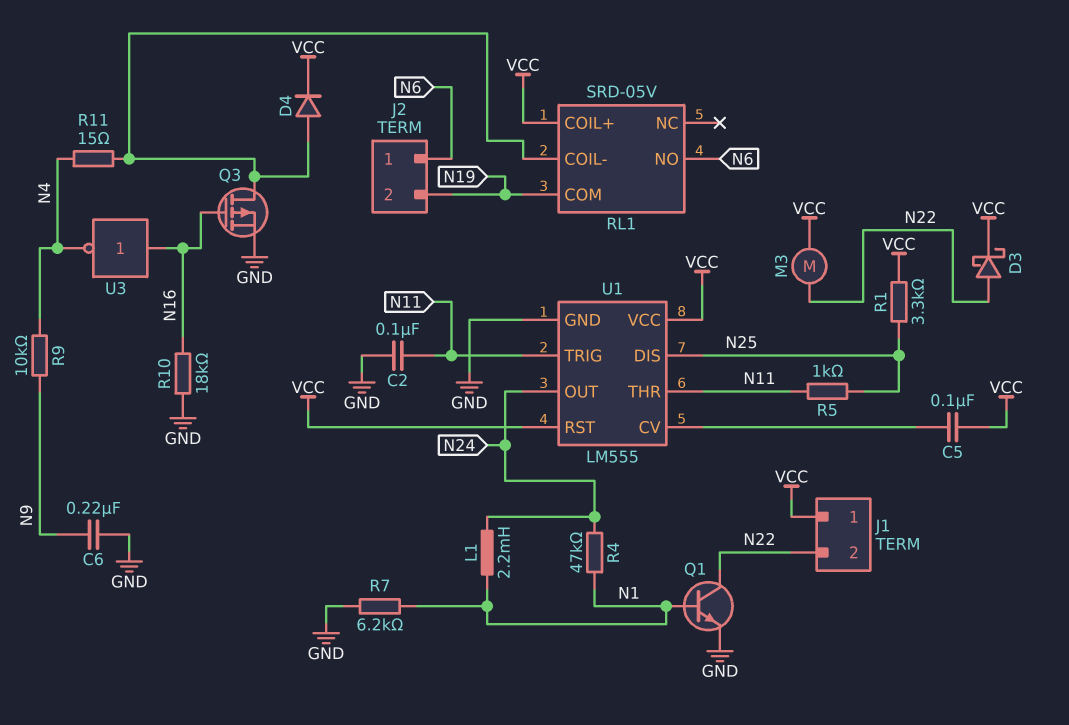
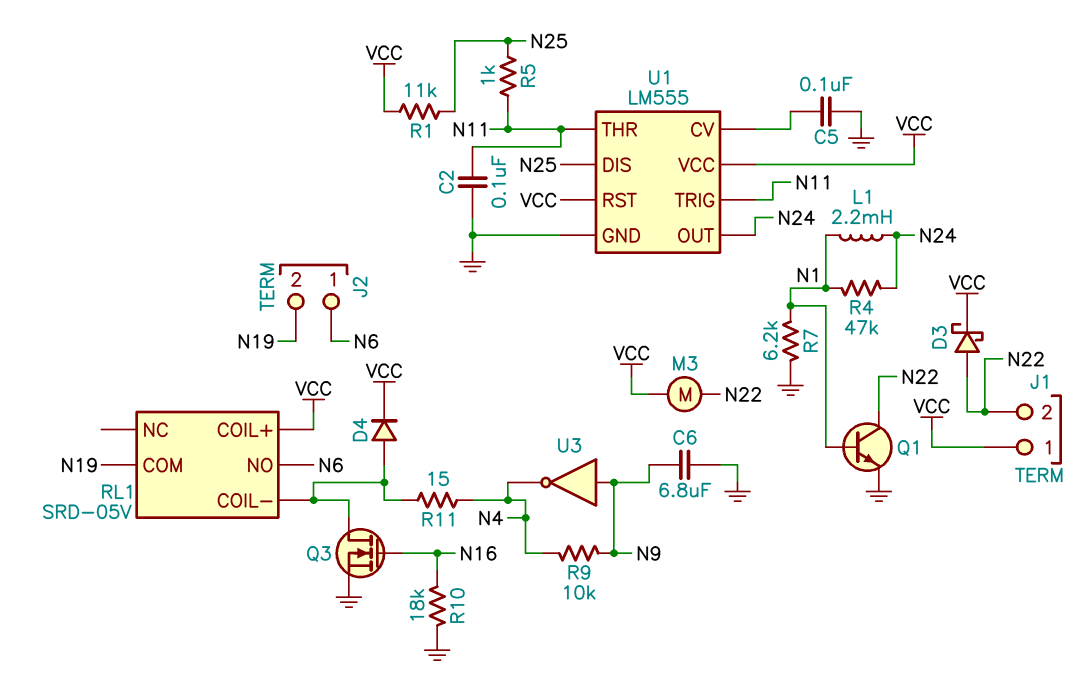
C5: 100nF (U1/CV, VCC) -> 100nF (GND, U1/CV)
C6: 220nF (GND, N9) -> 6.8uF (GND, N9)
Q3: PMOS (G N16, D RL1/COIL-, S GND) -> NMOS (G N16, D RL1/COIL-, S GND)
R1: 3.3k (N25, VCC) -> 11k (N25, VCC)
U3: NOT (in N16, out N4) -> NOT (in N9, out N4)

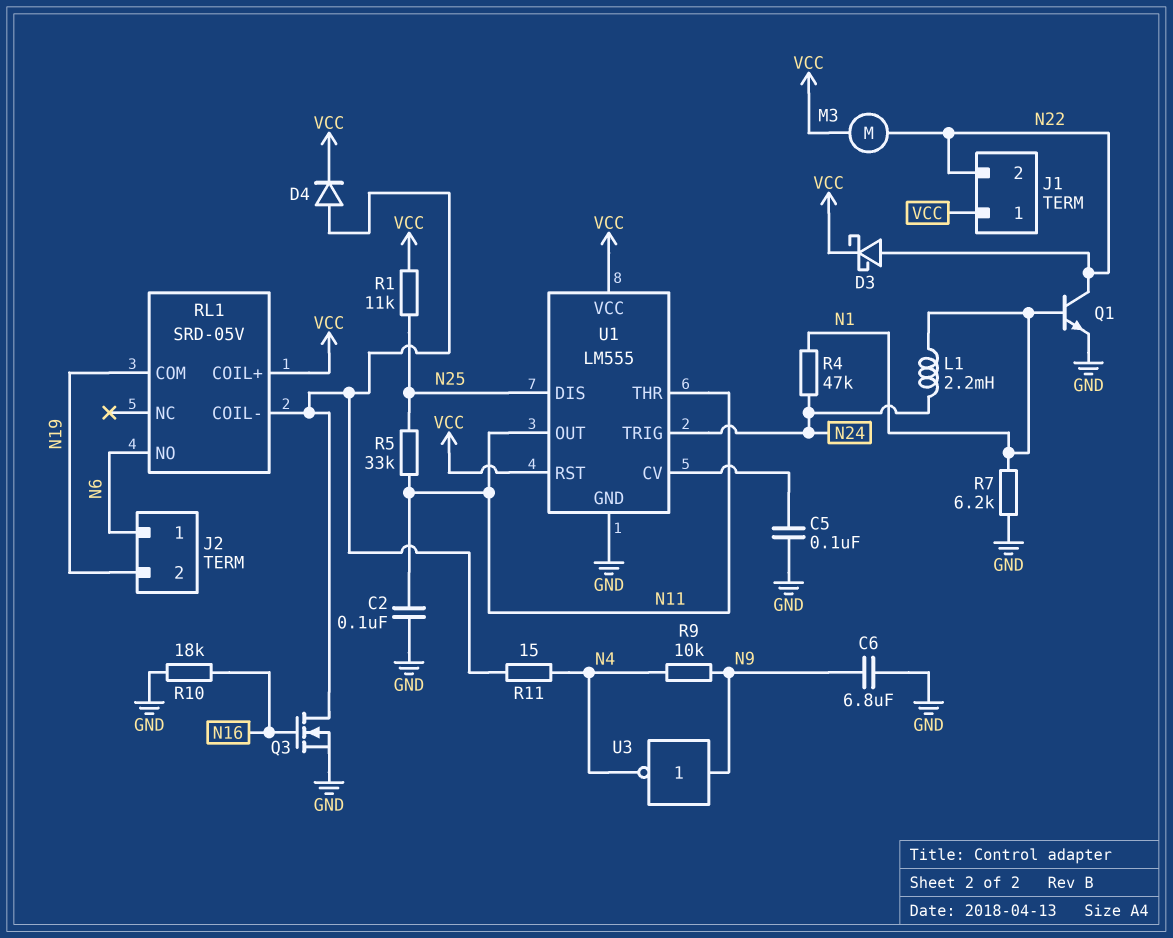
R5: 1k (N11, N25) -> 33k (N11, N25)
U1 pin OUT: N24 -> N11
U1 pin TRIG: N11 -> N24

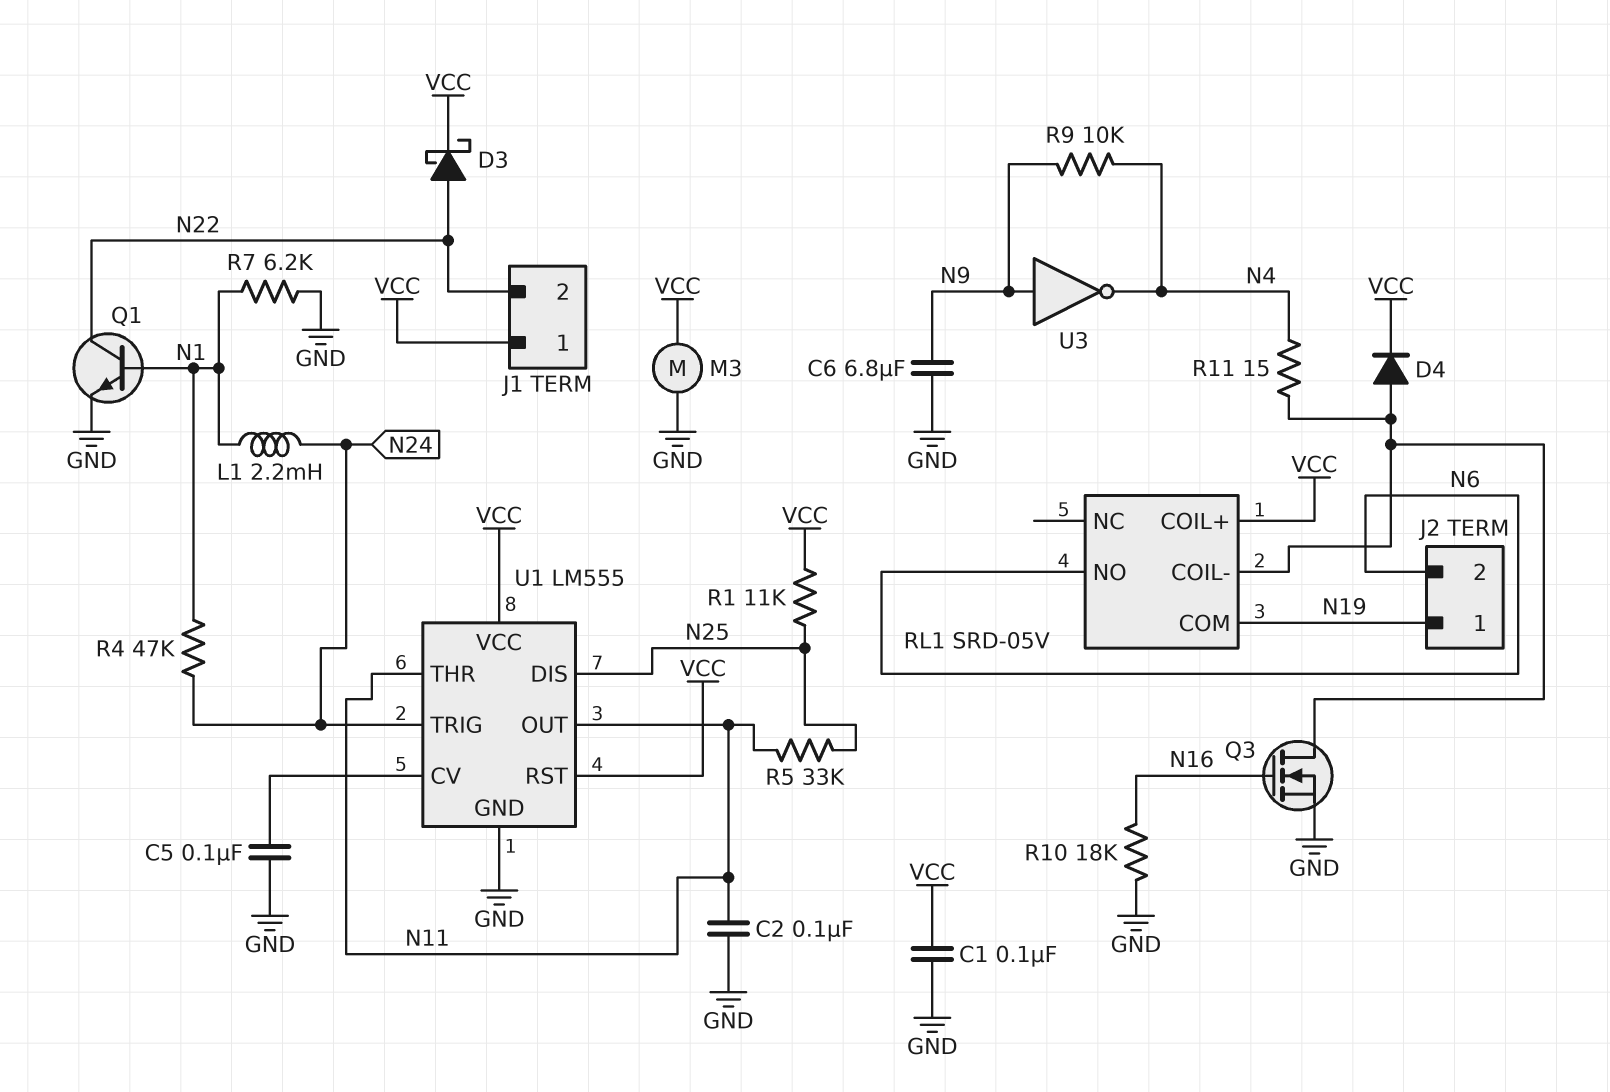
C1: none -> 100nF (GND, VCC)
J2 pin 1: N6 -> N19
J2 pin 2: N19 -> N6
M3: motor (N22, VCC) -> motor (GND, VCC)

